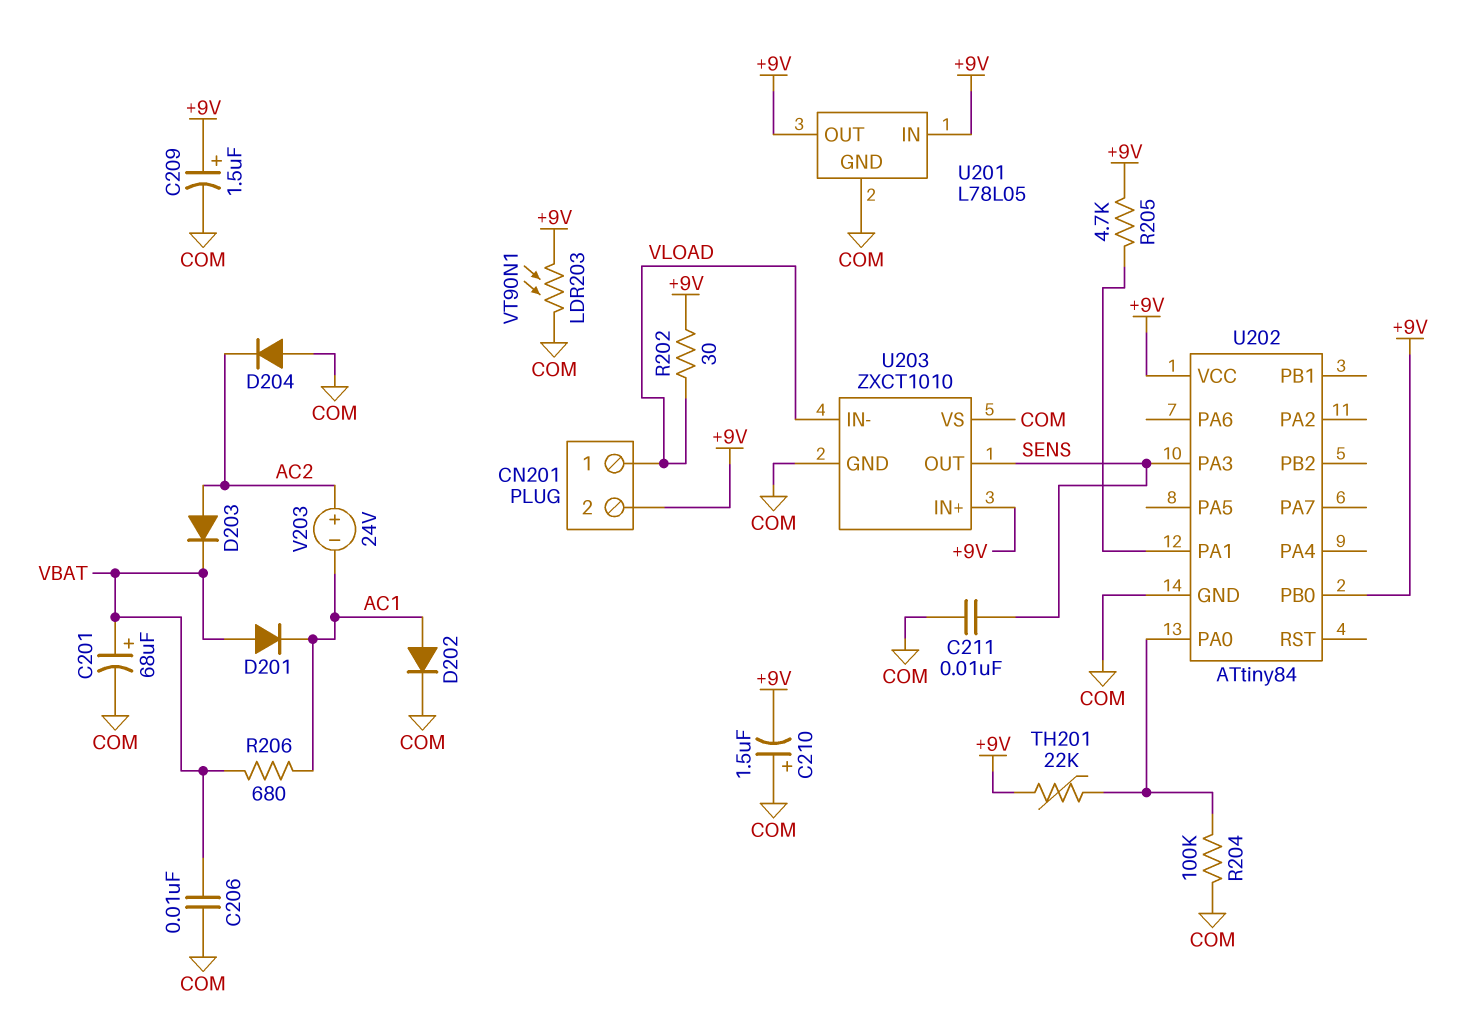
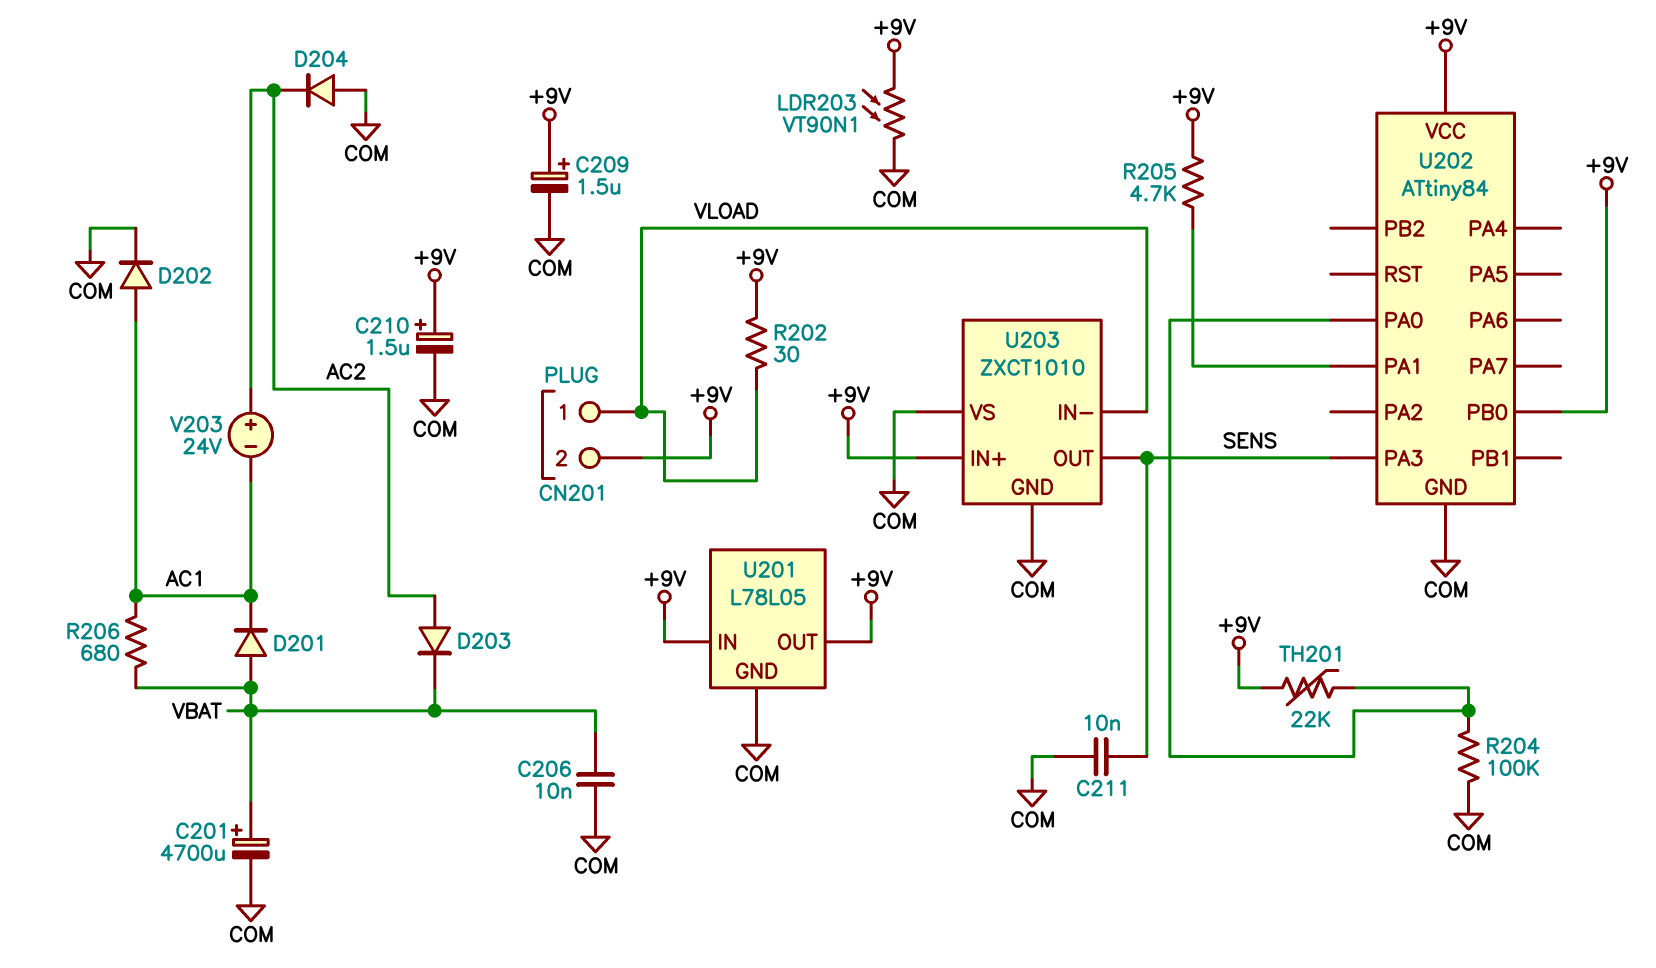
C201: 68uF (plus VBAT, minus COM) -> 4700uF (plus VBAT, minus COM)
C210: 1.5uF (plus COM, minus +9V) -> 1.5uF (plus +9V, minus COM)

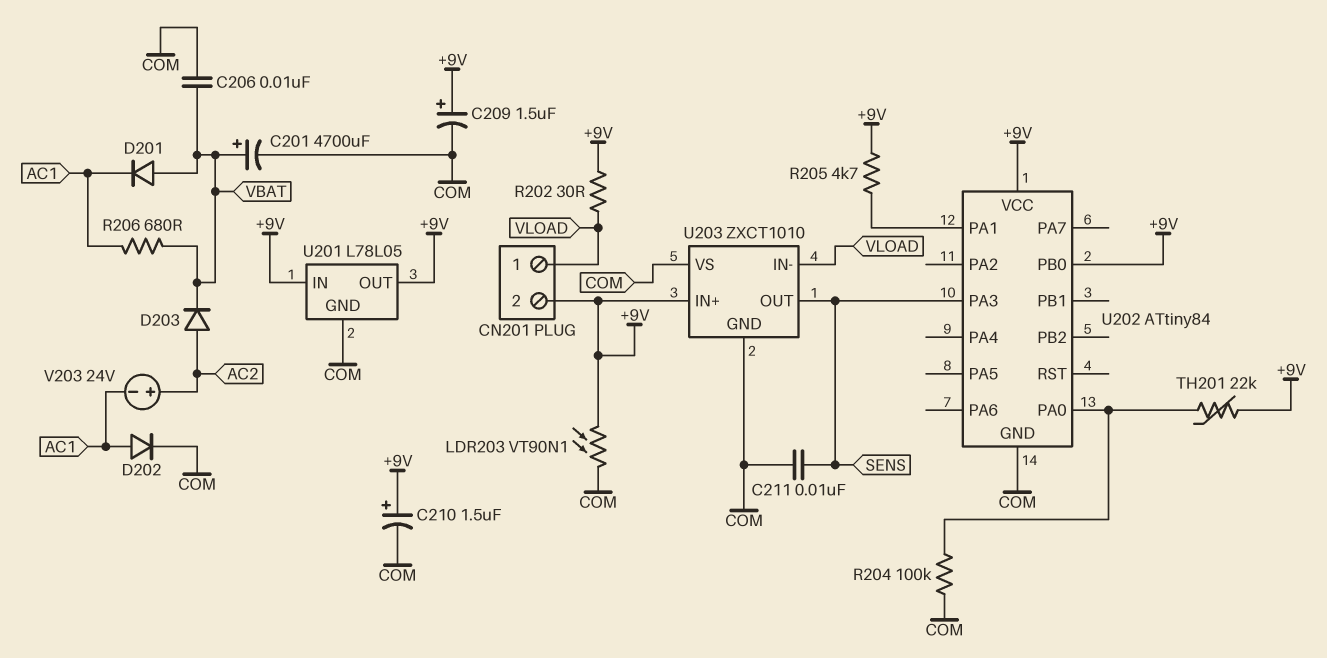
D204: diode (A COM, K AC2) -> none

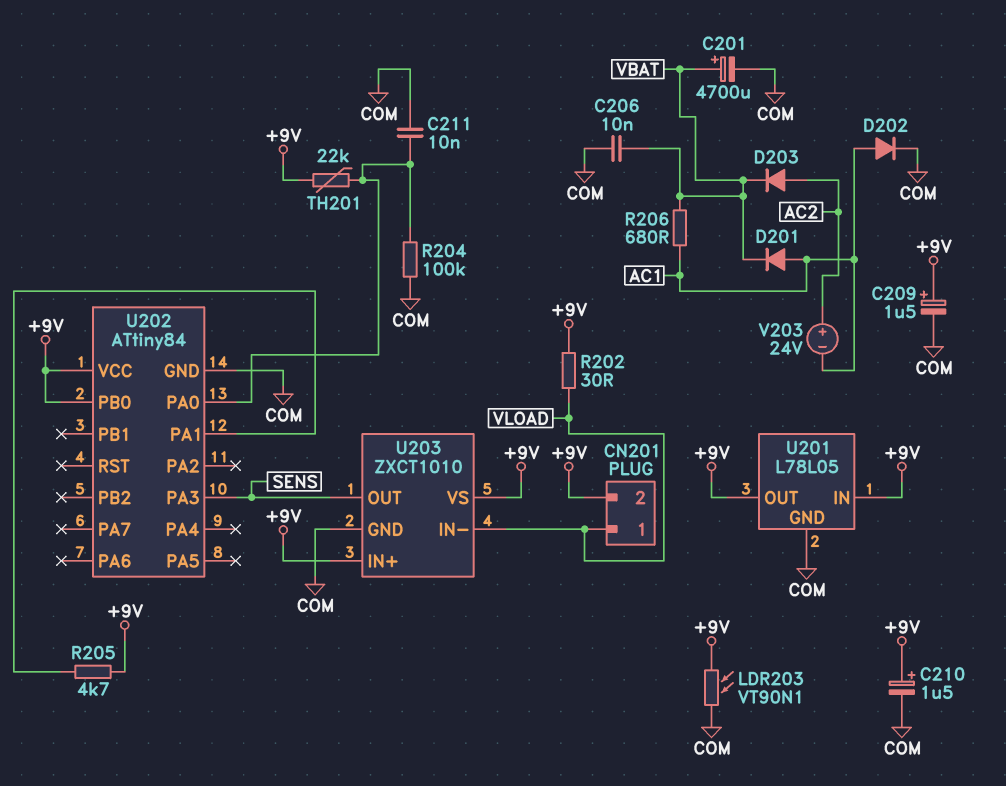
C211: 10nF (COM, SENS) -> 10nF (COM, U202/PA0)
D201: diode (A VBAT, K AC1) -> diode (A AC1, K VBAT)
U203 pin VS: COM -> +9V

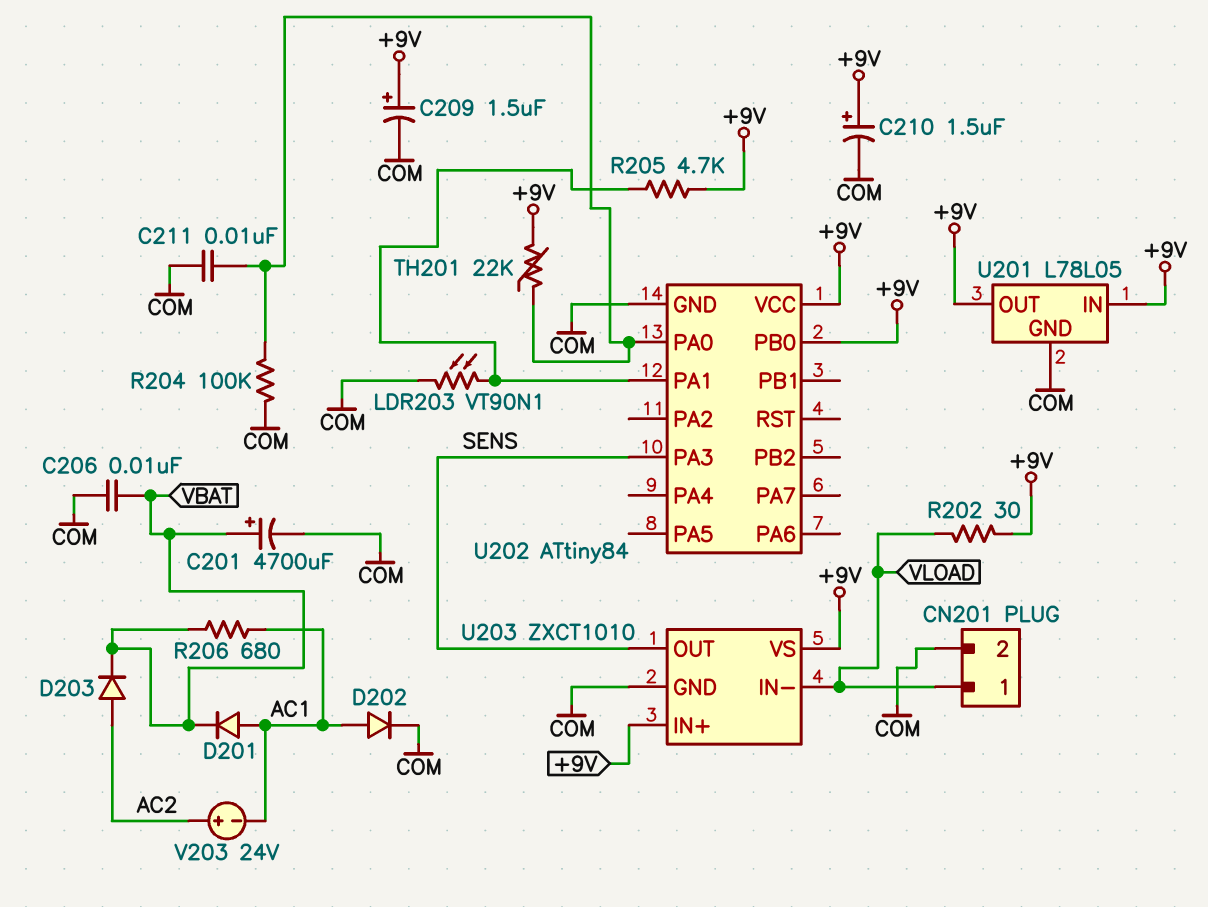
CN201 pin 2: +9V -> COM
LDR203: VT90N1 (+9V, COM) -> VT90N1 (COM, U202/PA1)

